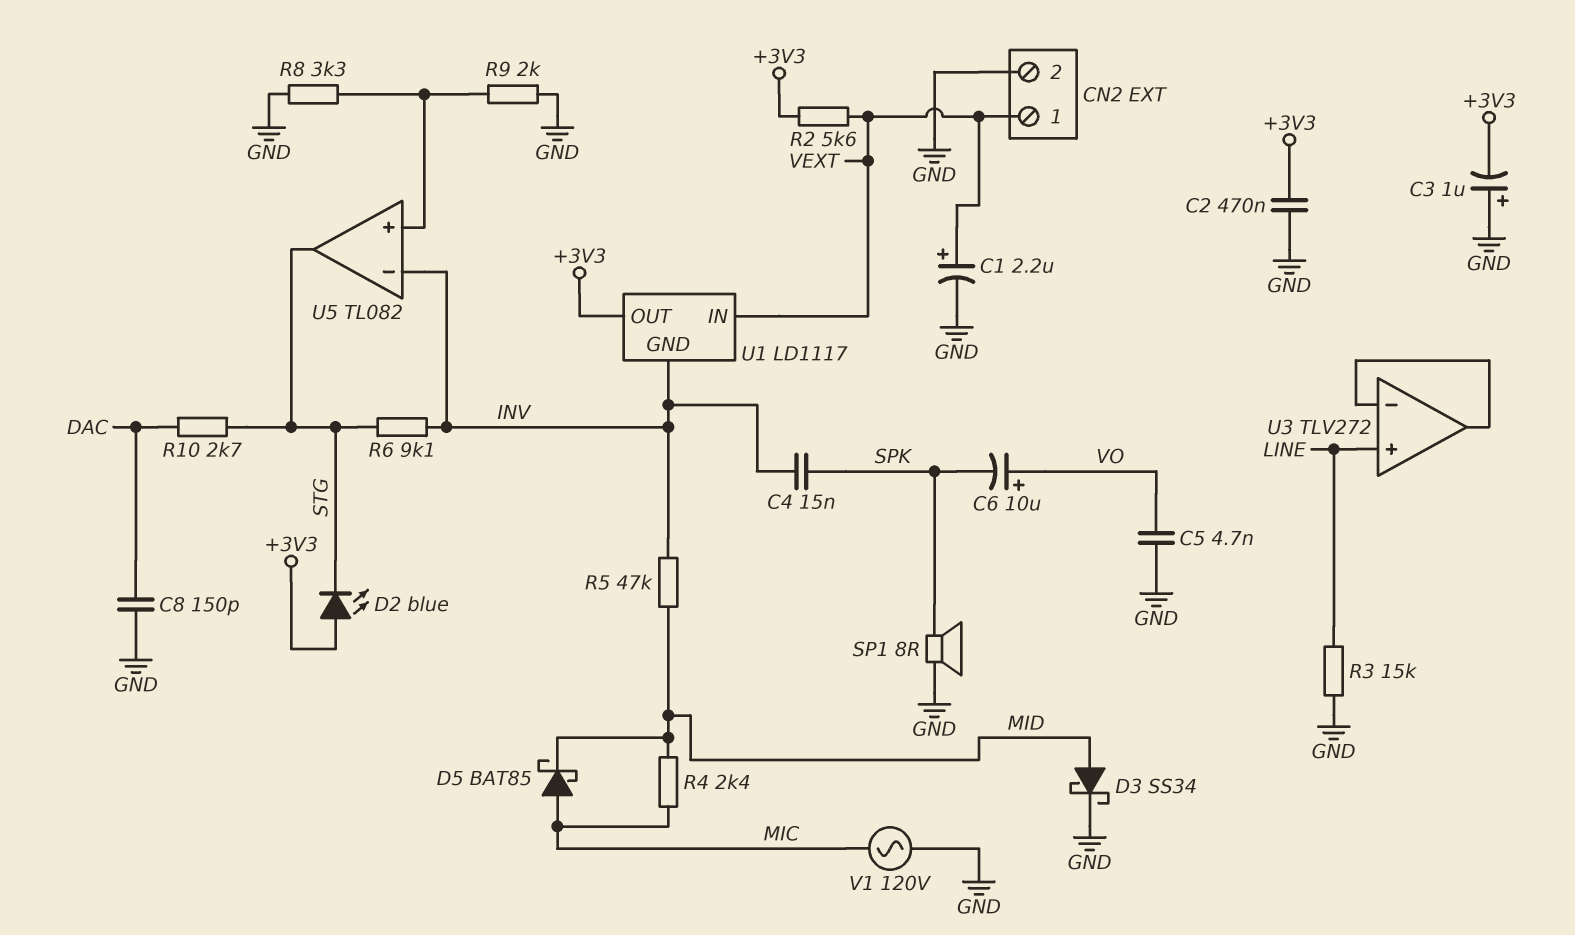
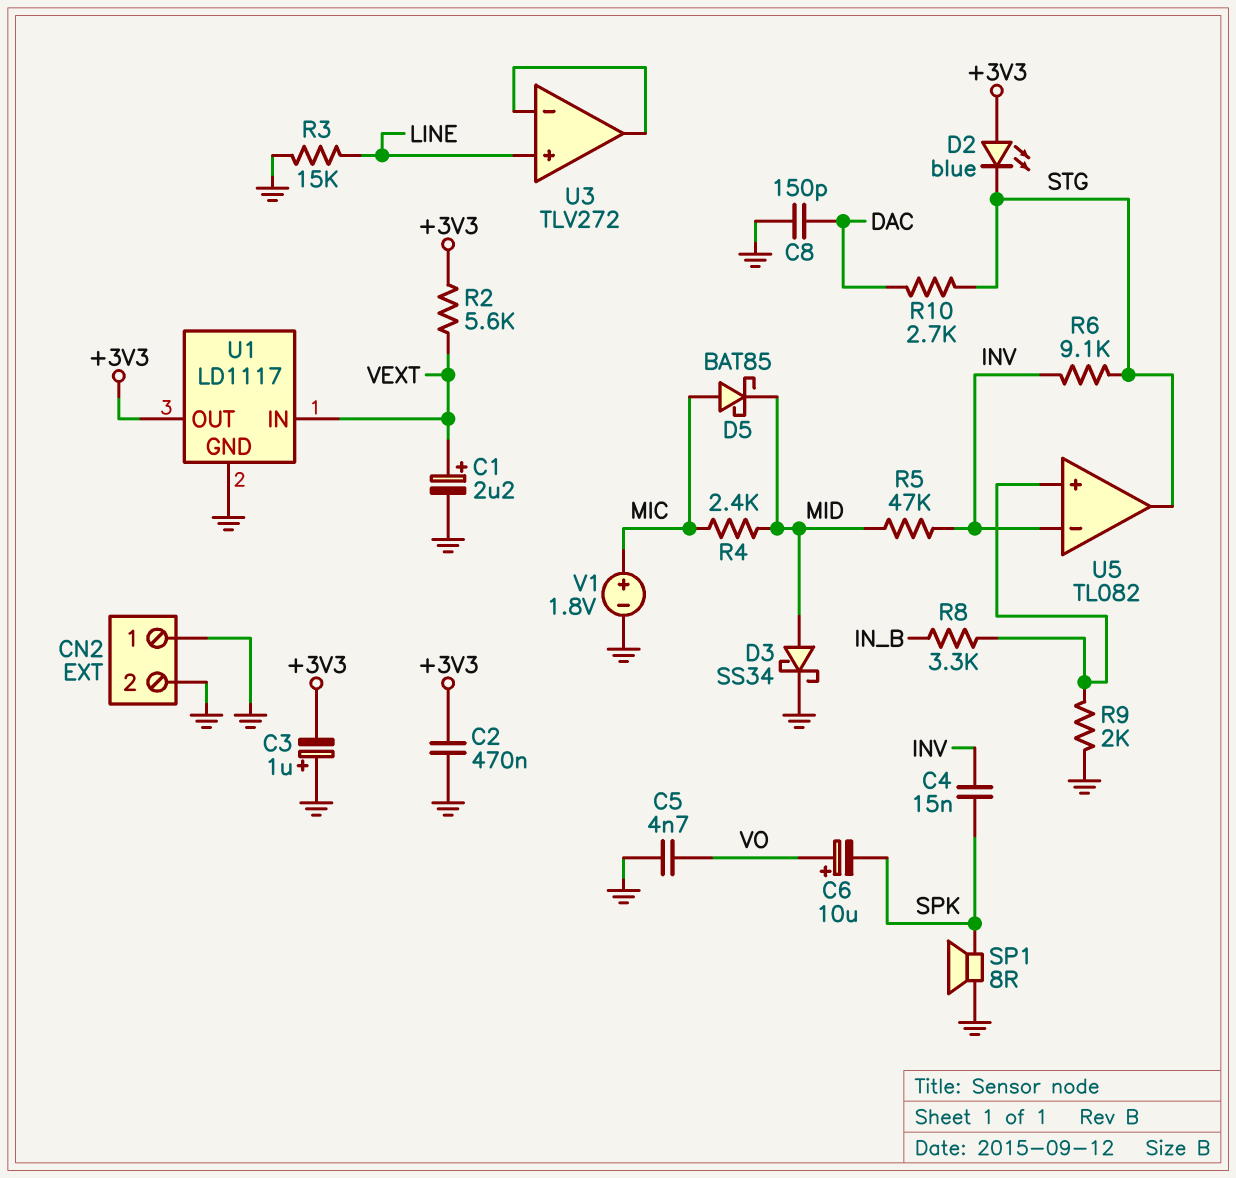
CN2 pin 1: VEXT -> GND
R8: 3.3k (GND, U5/in+) -> 3.3k (IN_B, U5/in+)
U1 pin GND: INV -> GND
V1: AC 120V (GND, MIC) -> 1.8V (plus MIC, minus GND)

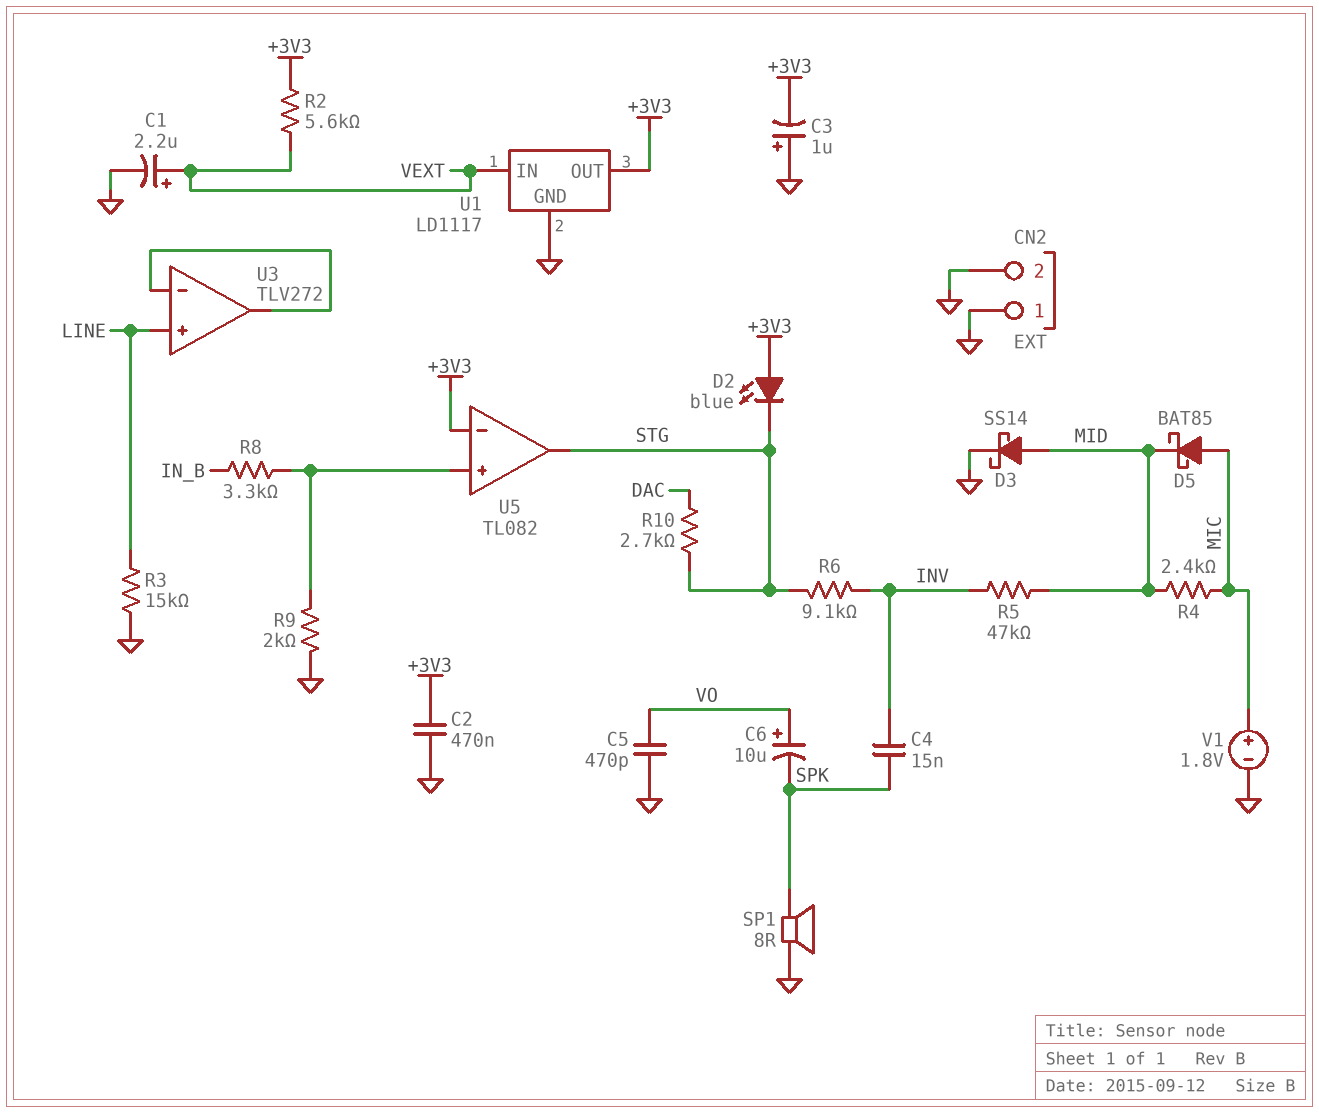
C5: 4.7nF (GND, VO) -> 470pF (GND, VO)
C8: 150pF (DAC, GND) -> none
D3: schottky SS34 (A MID, K GND) -> schottky SS14 (A MID, K GND)
U5 pin in-: INV -> +3V3

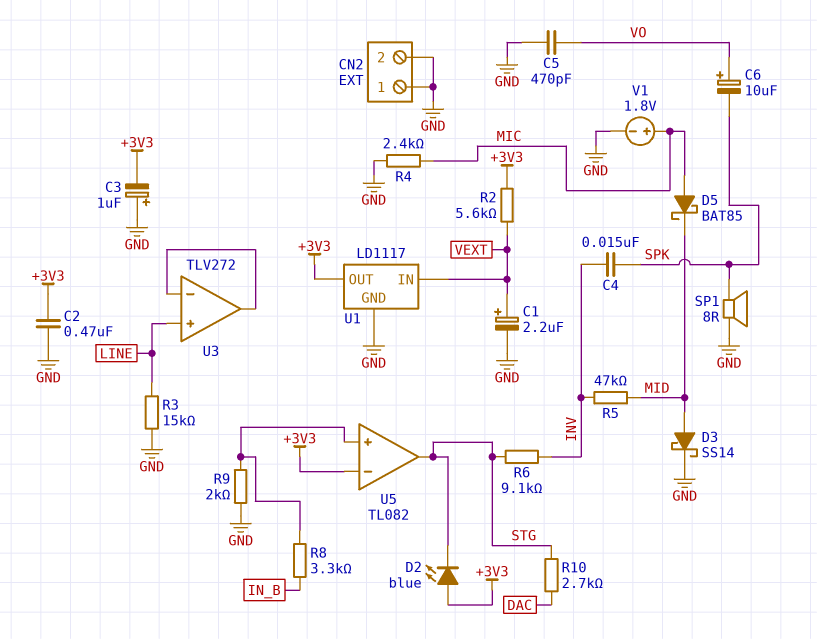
R4: 2.4k (MIC, MID) -> 2.4k (GND, MIC)

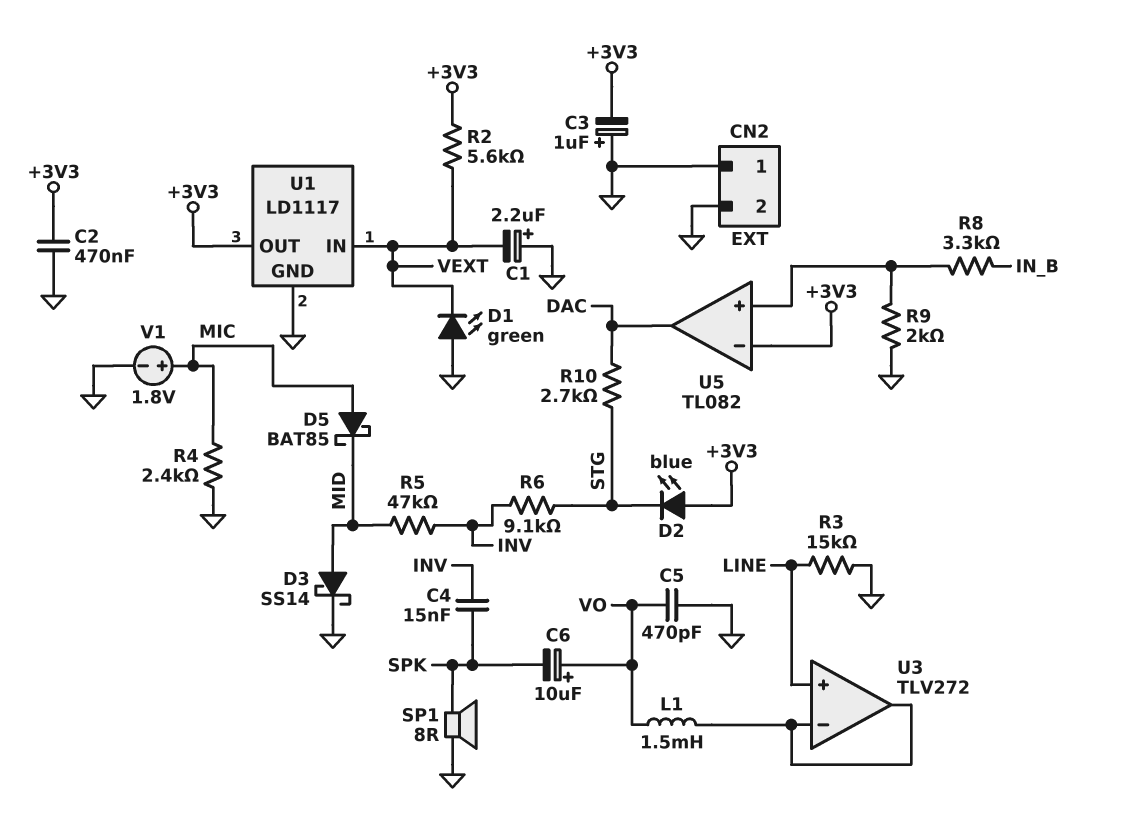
C1: 2.2uF (plus VEXT, minus GND) -> 2.2uF (plus GND, minus VEXT)
D1: none -> LED green (A GND, K VEXT)
L1: none -> 1.5mH (U3/in-, VO)
U5 pin out: STG -> DAC

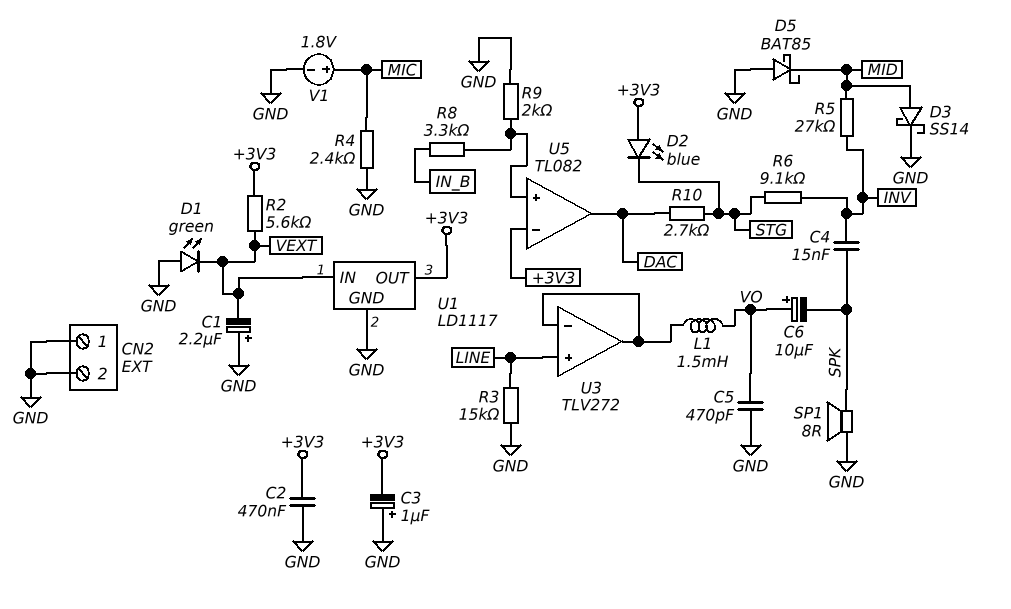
D5: schottky BAT85 (A MIC, K MID) -> schottky BAT85 (A GND, K MID)
R5: 47k (INV, MID) -> 27k (INV, MID)

